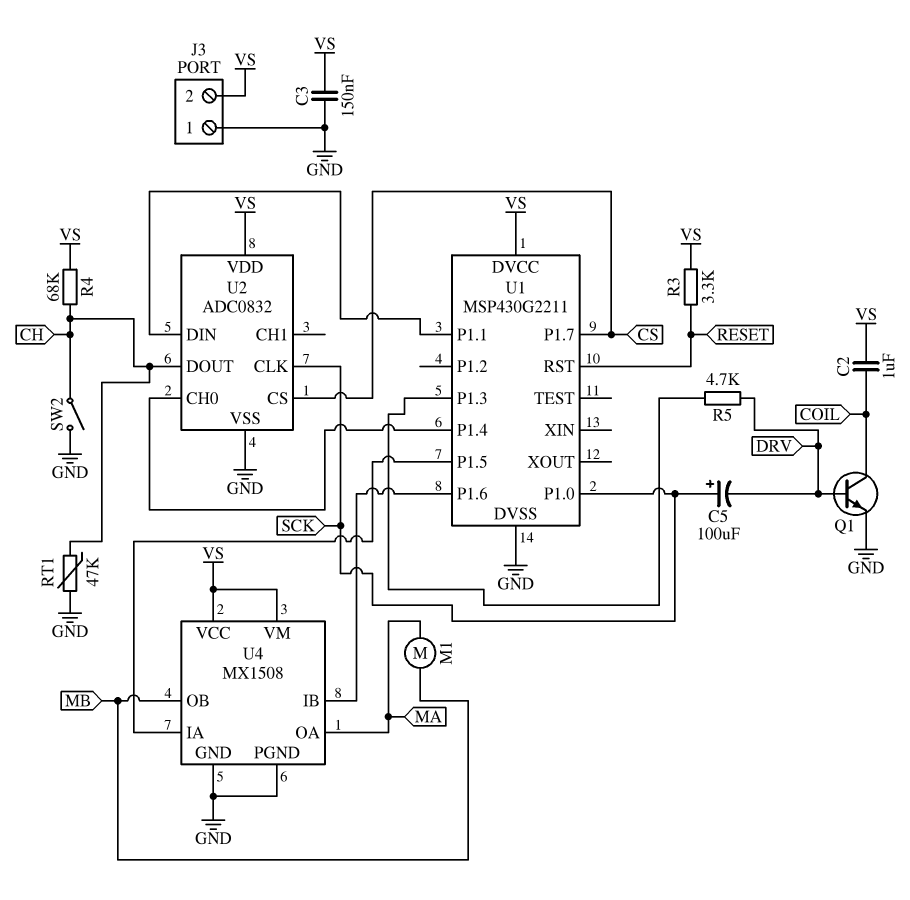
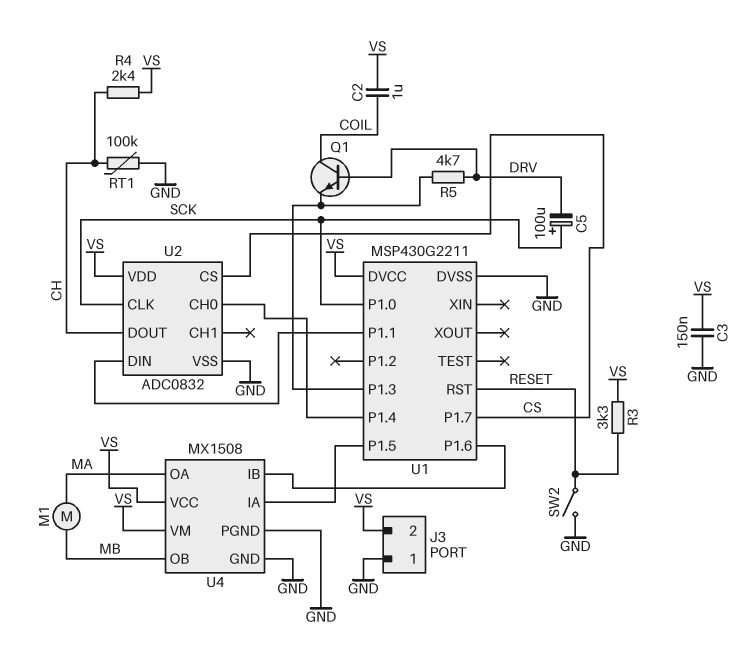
Q1: NPN (B DRV, C COIL, E GND) -> NPN (B DRV, C COIL, E U1/P1.3)
R4: 68k (CH, VS) -> 2.4k (CH, VS)
RT1: 47k (CH, GND) -> 100k (CH, GND)
SW2: switch (CH, GND) -> switch (GND, RESET)

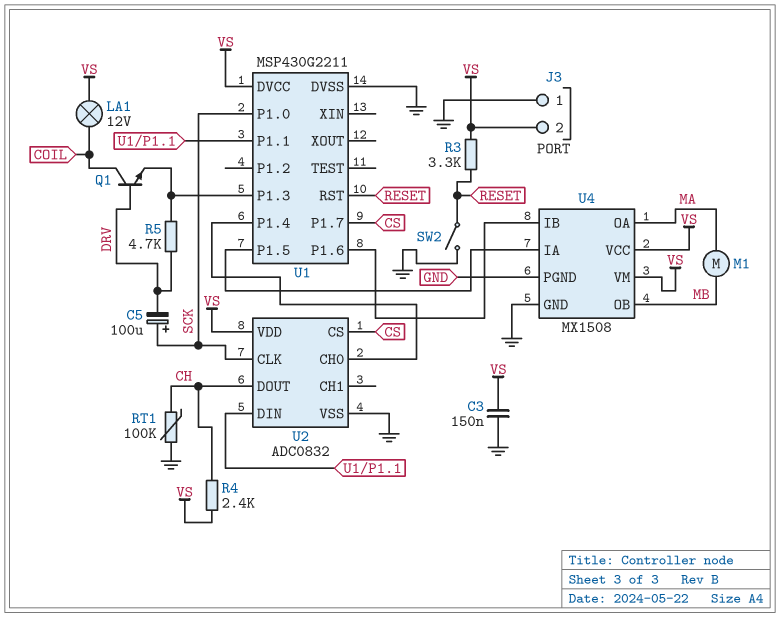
C2: 1uF (COIL, VS) -> none
LA1: none -> lamp 12V (COIL, VS)

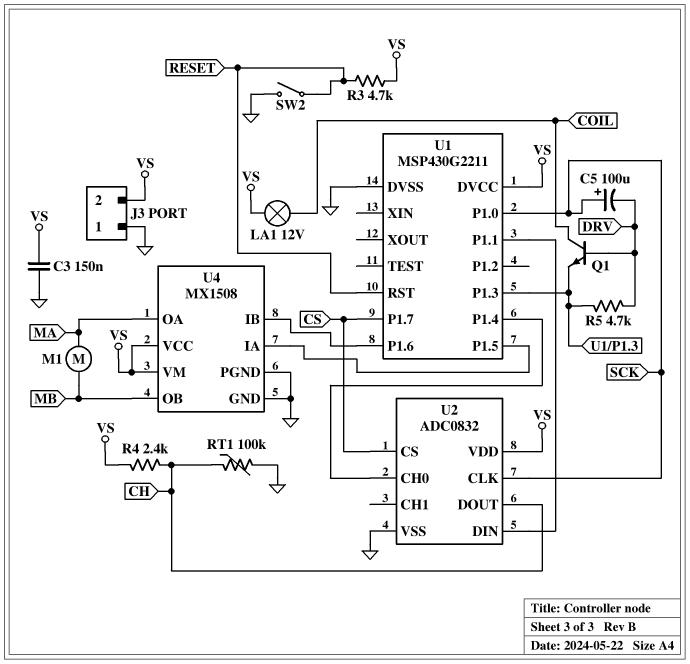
R3: 3.3k (RESET, VS) -> 4.7k (RESET, VS)

